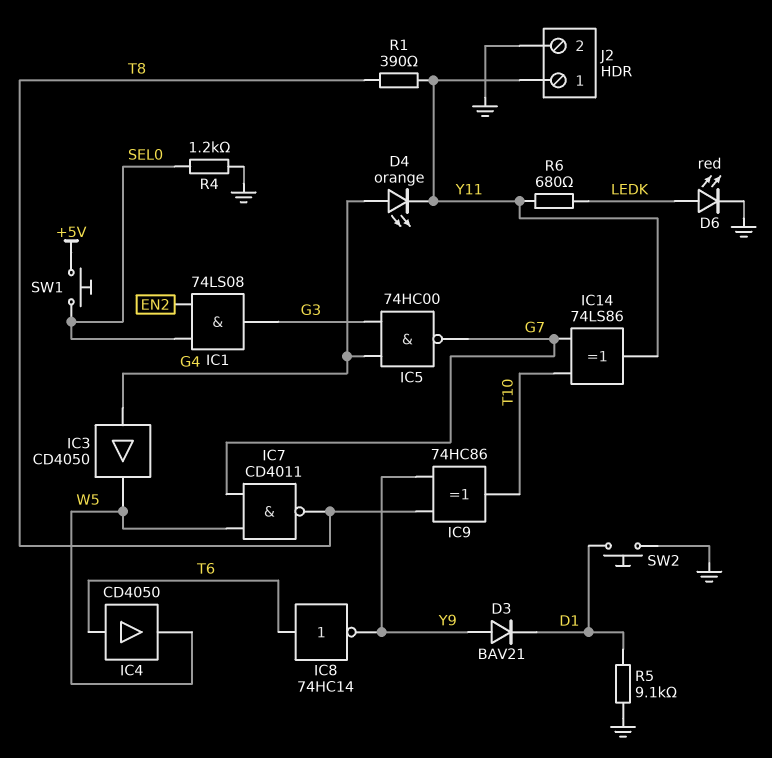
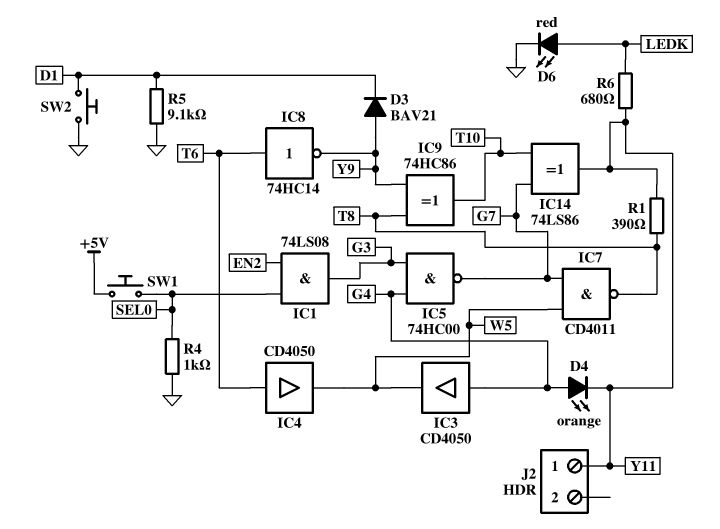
J2 pin 2: GND -> none
R4: 1.2k (GND, SEL0) -> 1k (GND, SEL0)

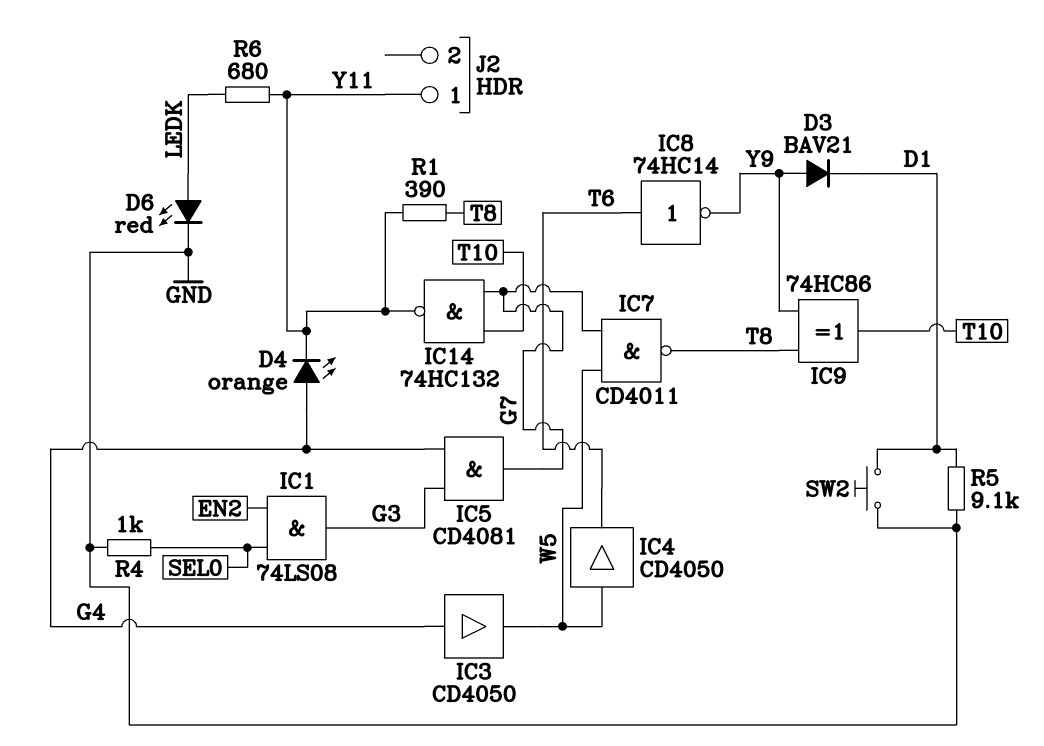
IC4: buffer CD4050 (in T6, out W5) -> buffer CD4050 (in W5, out T6)
IC5: NAND 74HC00 (in G3, in G4, out G7) -> AND CD4081 (in G3, in G4, out G7)
IC14: XOR 74LS86 (in G7, in T10, out Y11) -> NAND 74HC132 (in G7, in T10, out Y11)
SW1: button (+5V, SEL0) -> none

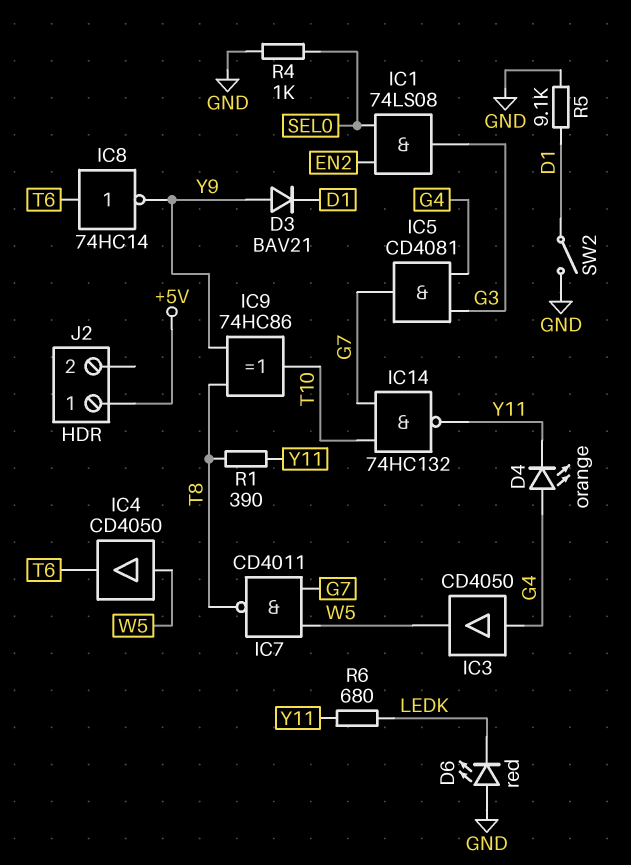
D6: LED red (A LEDK, K GND) -> LED red (A GND, K LEDK)
J2 pin 1: Y11 -> +5V
SW2: button (D1, GND) -> switch (D1, GND)

